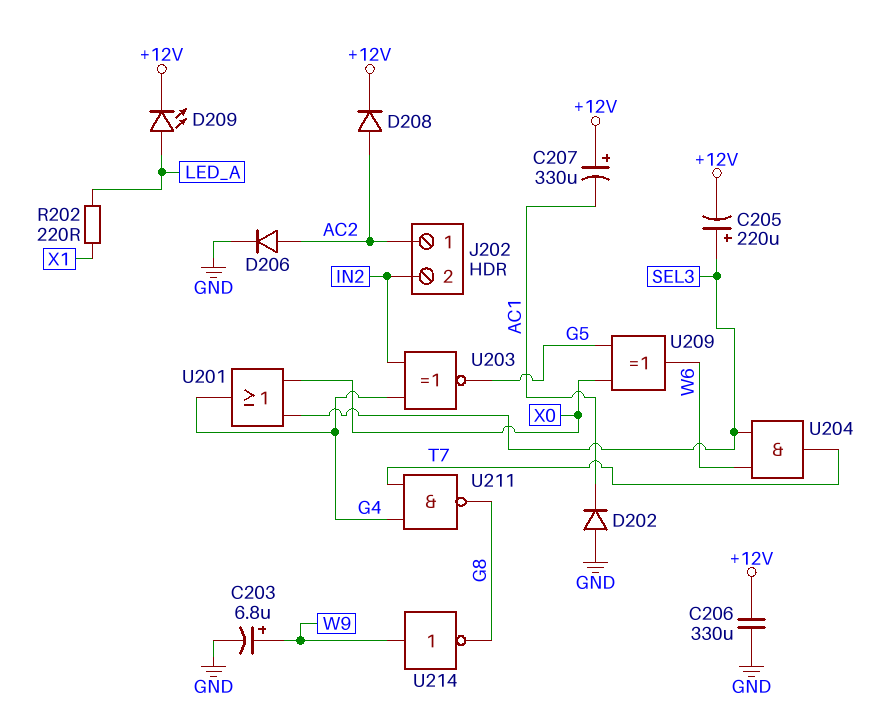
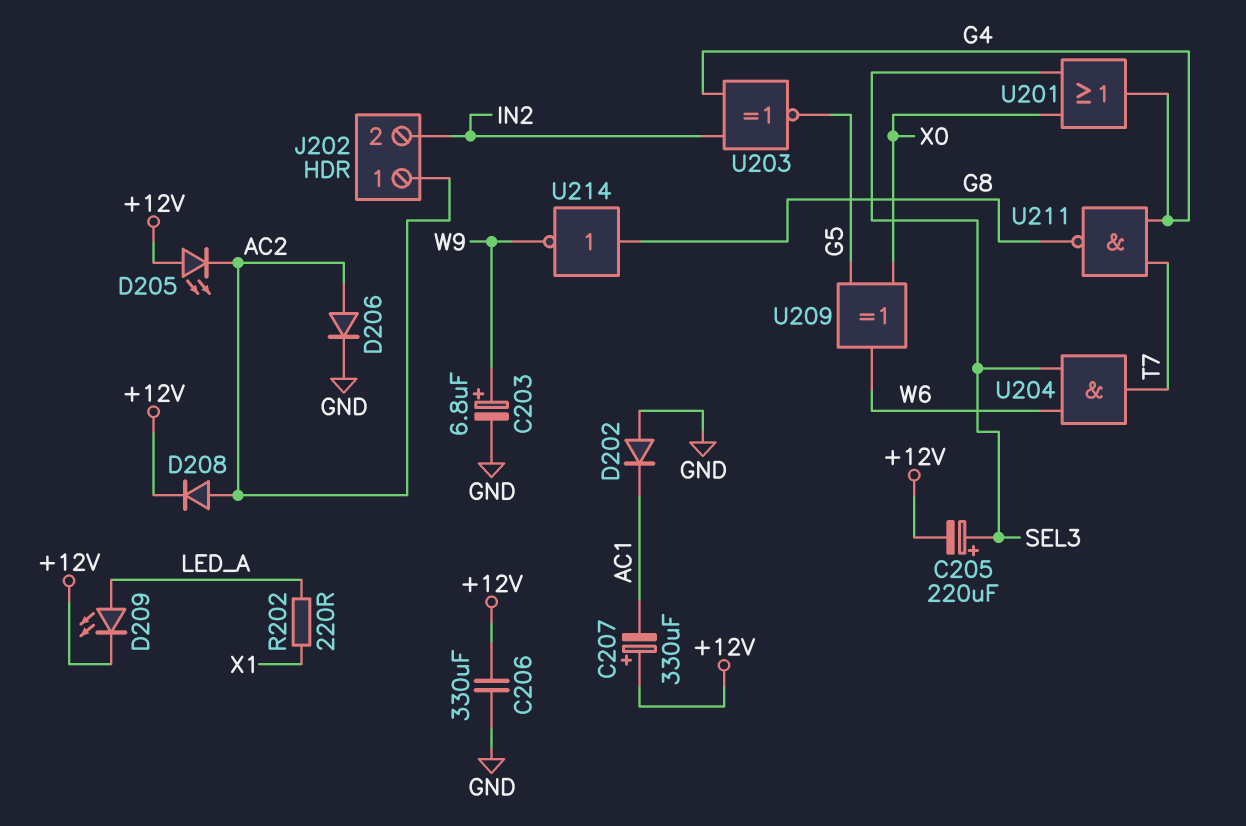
D205: none -> LED (A +12V, K AC2)
U214: NOT (in W9, out G8) -> NOT (in G8, out W9)

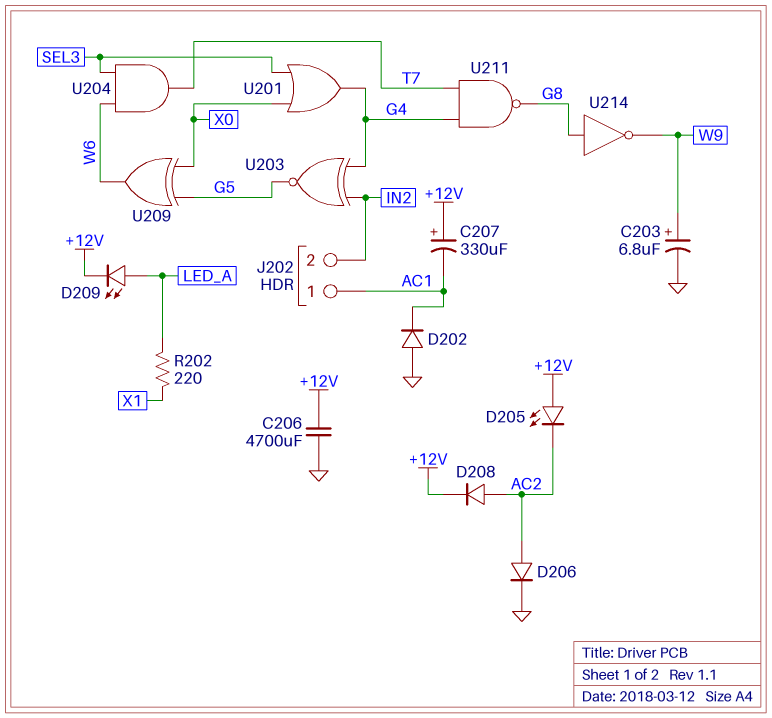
C205: 220uF (plus SEL3, minus +12V) -> none
C206: 330uF (+12V, GND) -> 4700uF (+12V, GND)
J202 pin 1: AC2 -> AC1

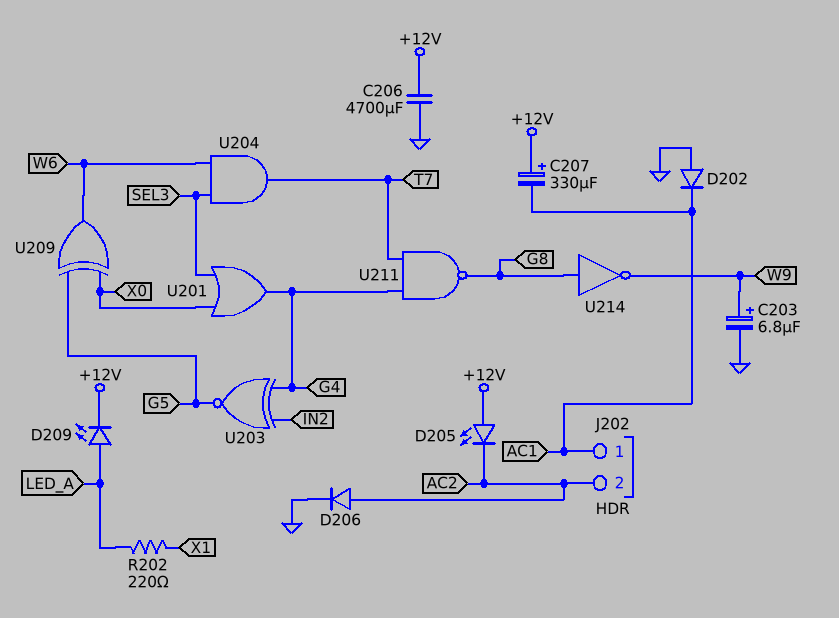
D208: diode (A AC2, K +12V) -> none
J202 pin 2: IN2 -> AC2

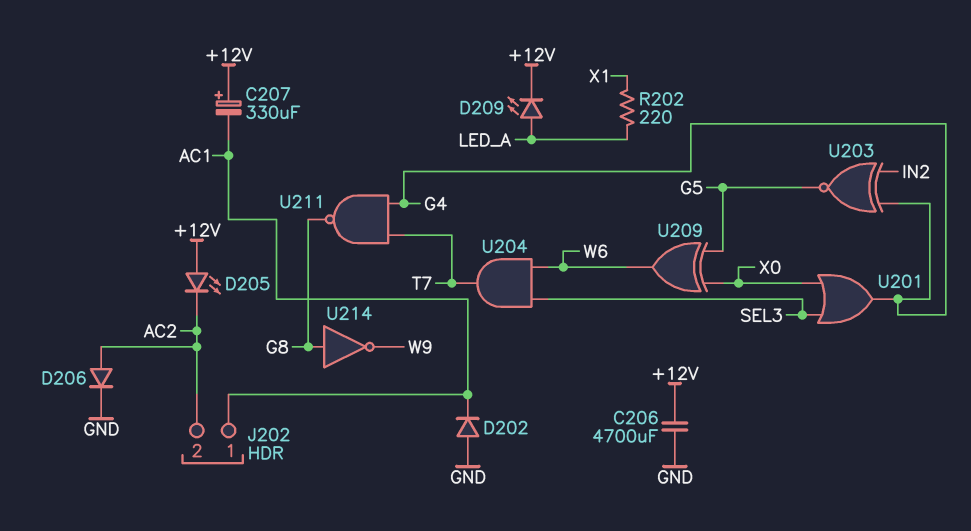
C203: 6.8uF (plus W9, minus GND) -> none

